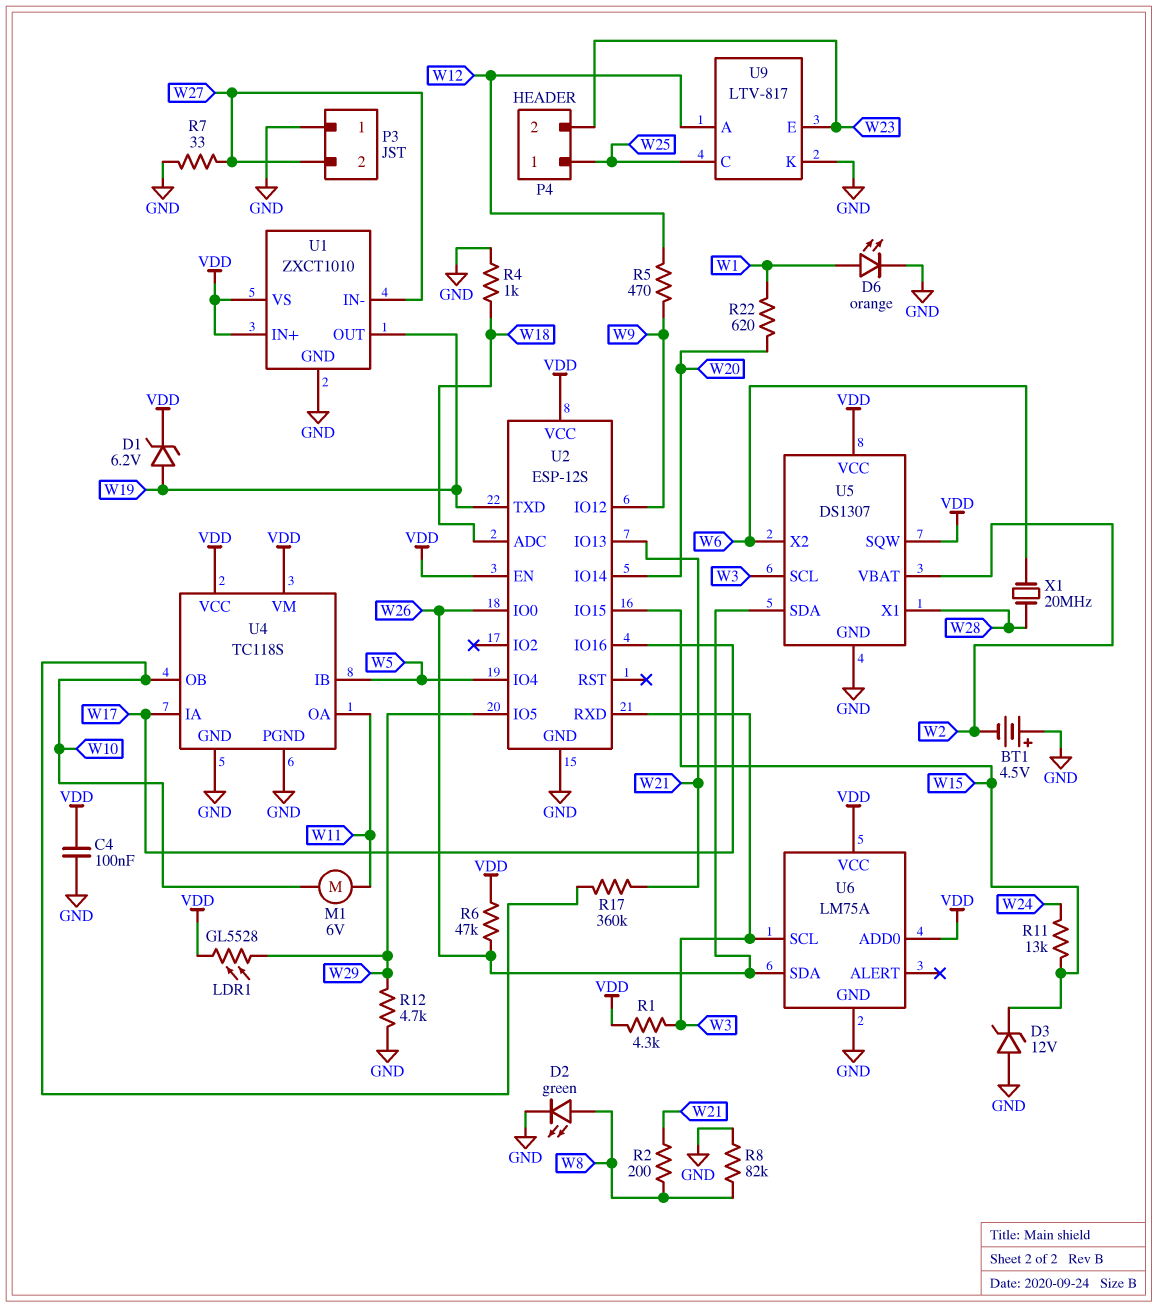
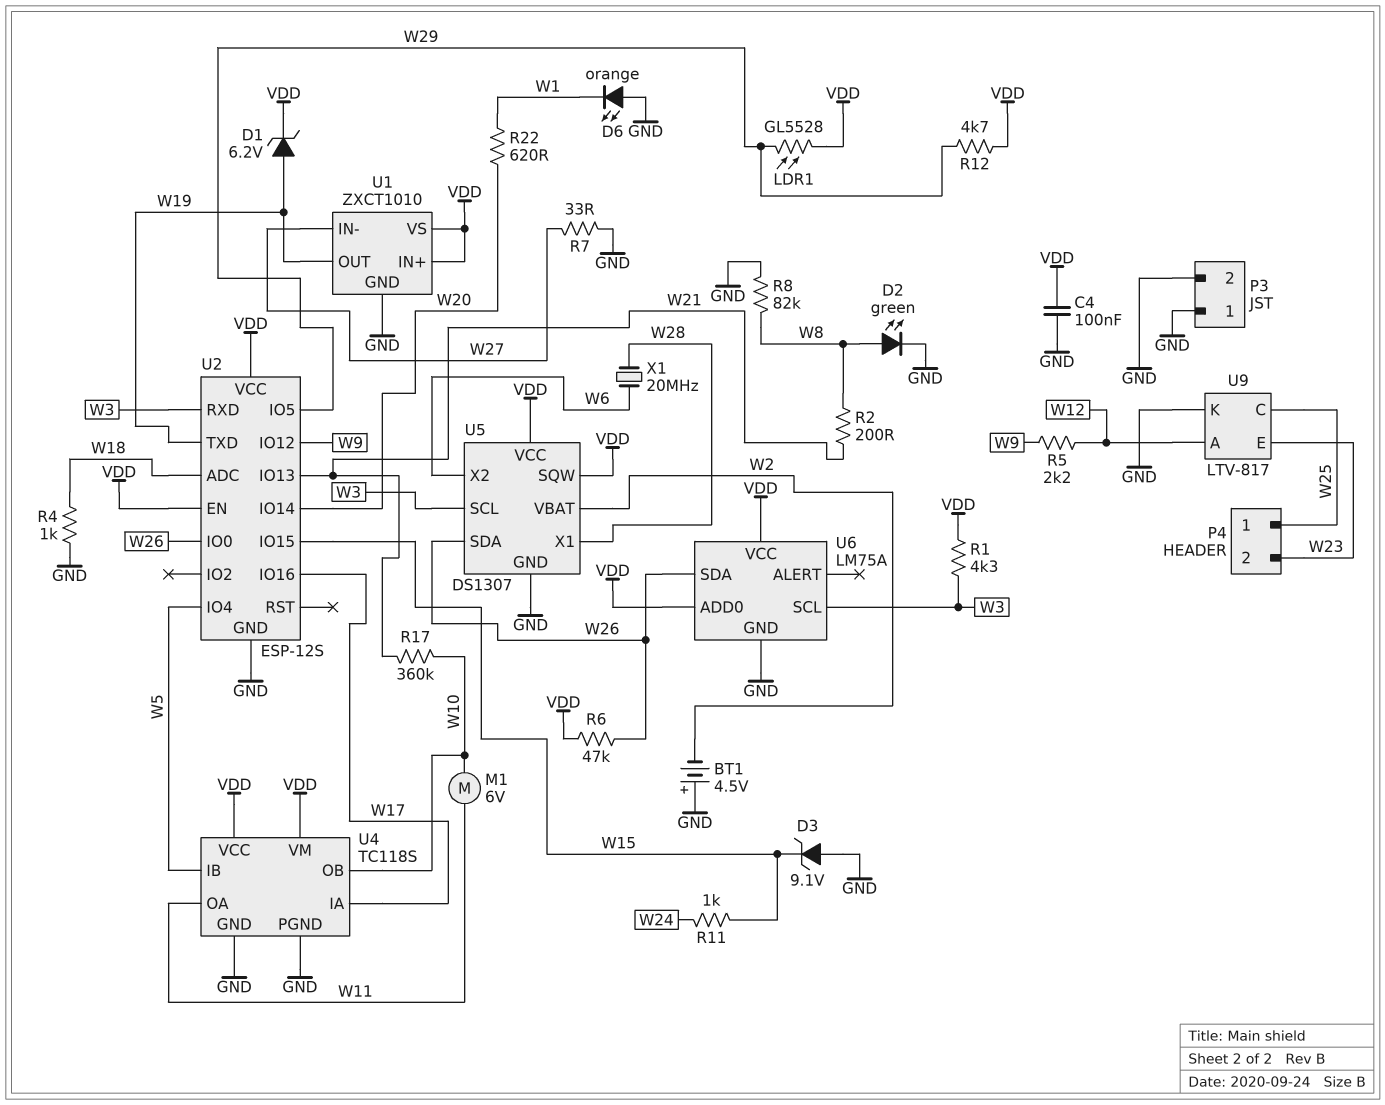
D3: zener 12V (A GND, K W15) -> zener 9.1V (A GND, K W15)
D6: LED orange (A W1, K GND) -> LED orange (A GND, K W1)
P3 pin 2: W27 -> GND
R5: 470 (W9, W12) -> 2.2k (W9, W12)
R11: 13k (W15, W24) -> 1k (W15, W24)
R12: 4.7k (GND, W29) -> 4.7k (VDD, W29)

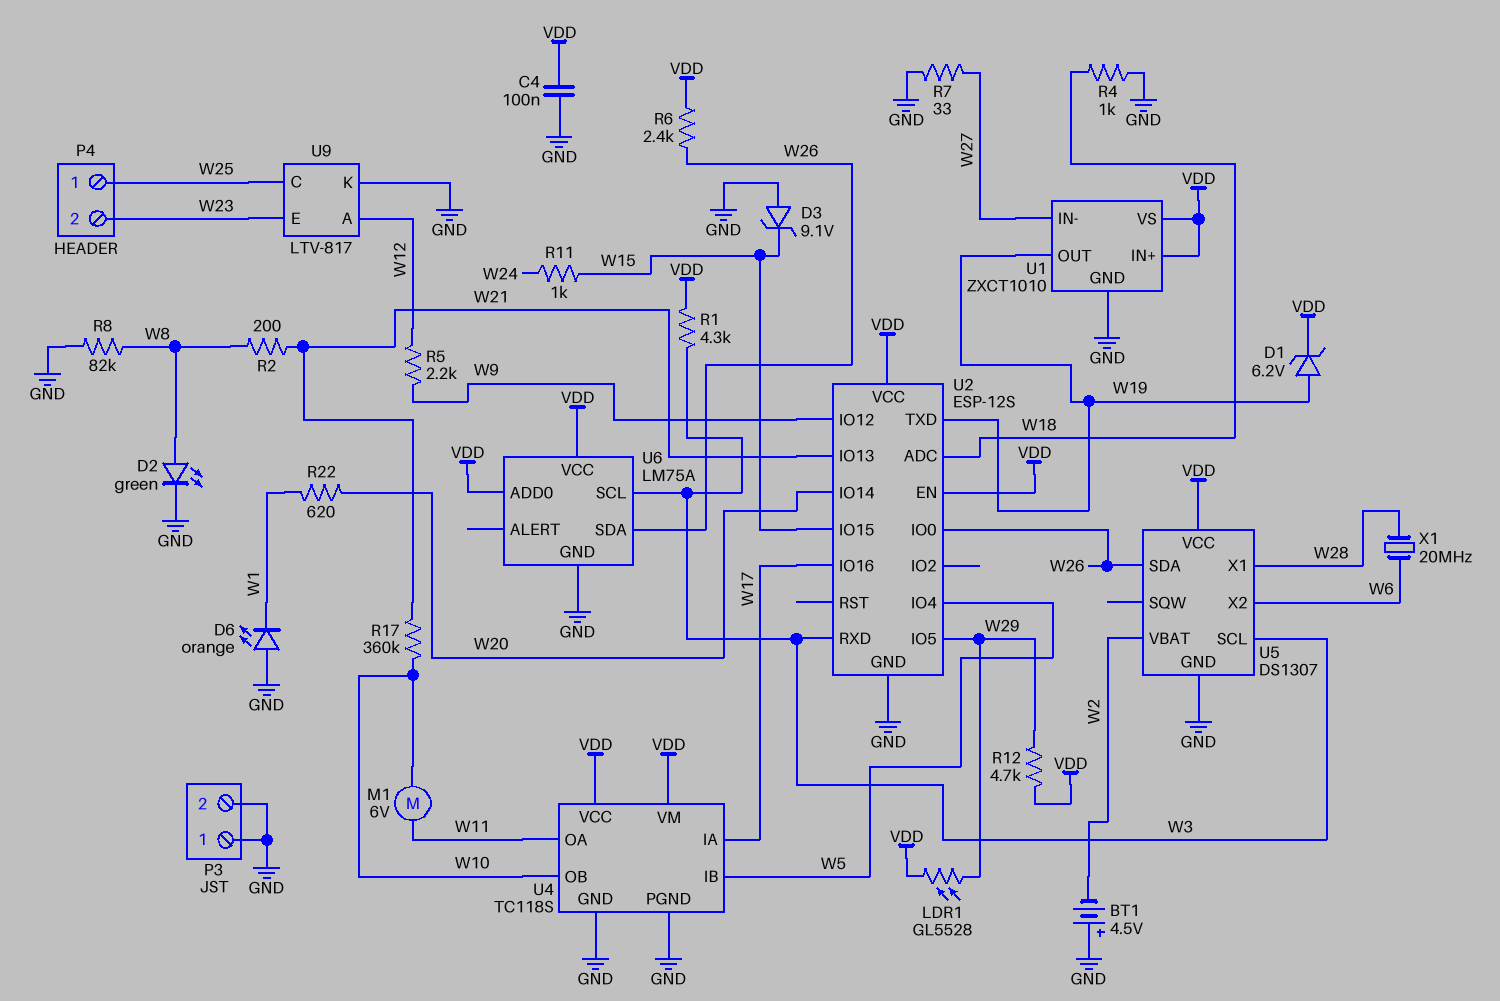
R6: 47k (VDD, W26) -> 2.4k (VDD, W26)
U5 pin SQW: VDD -> none

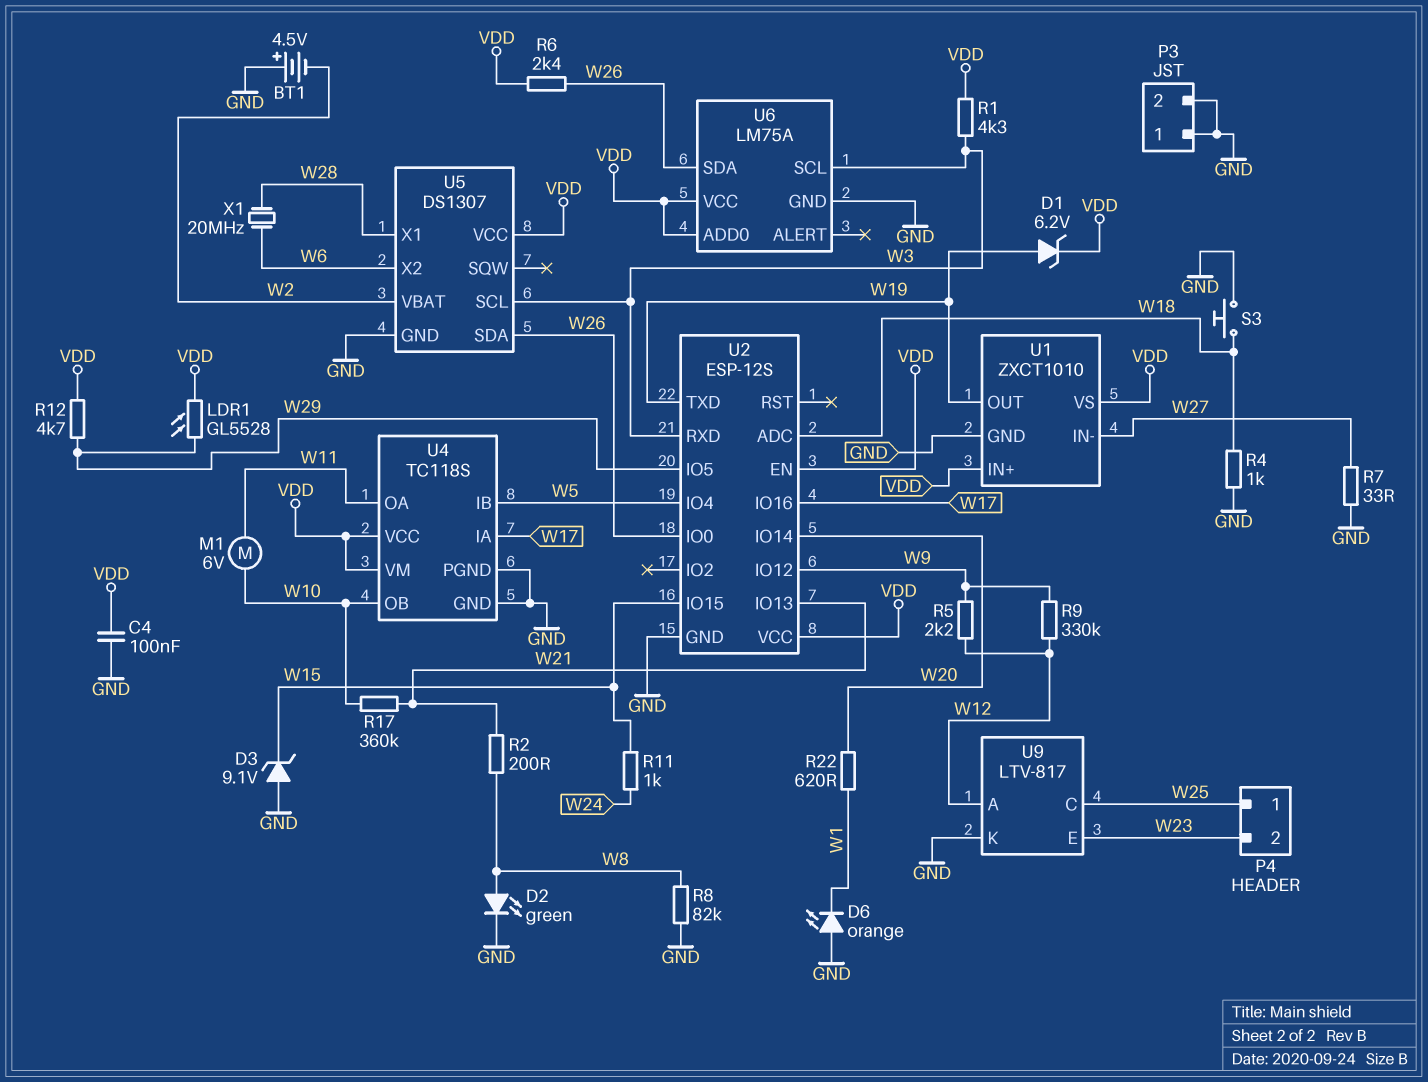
R9: none -> 330k (W9, W12)
S3: none -> button (GND, W18)

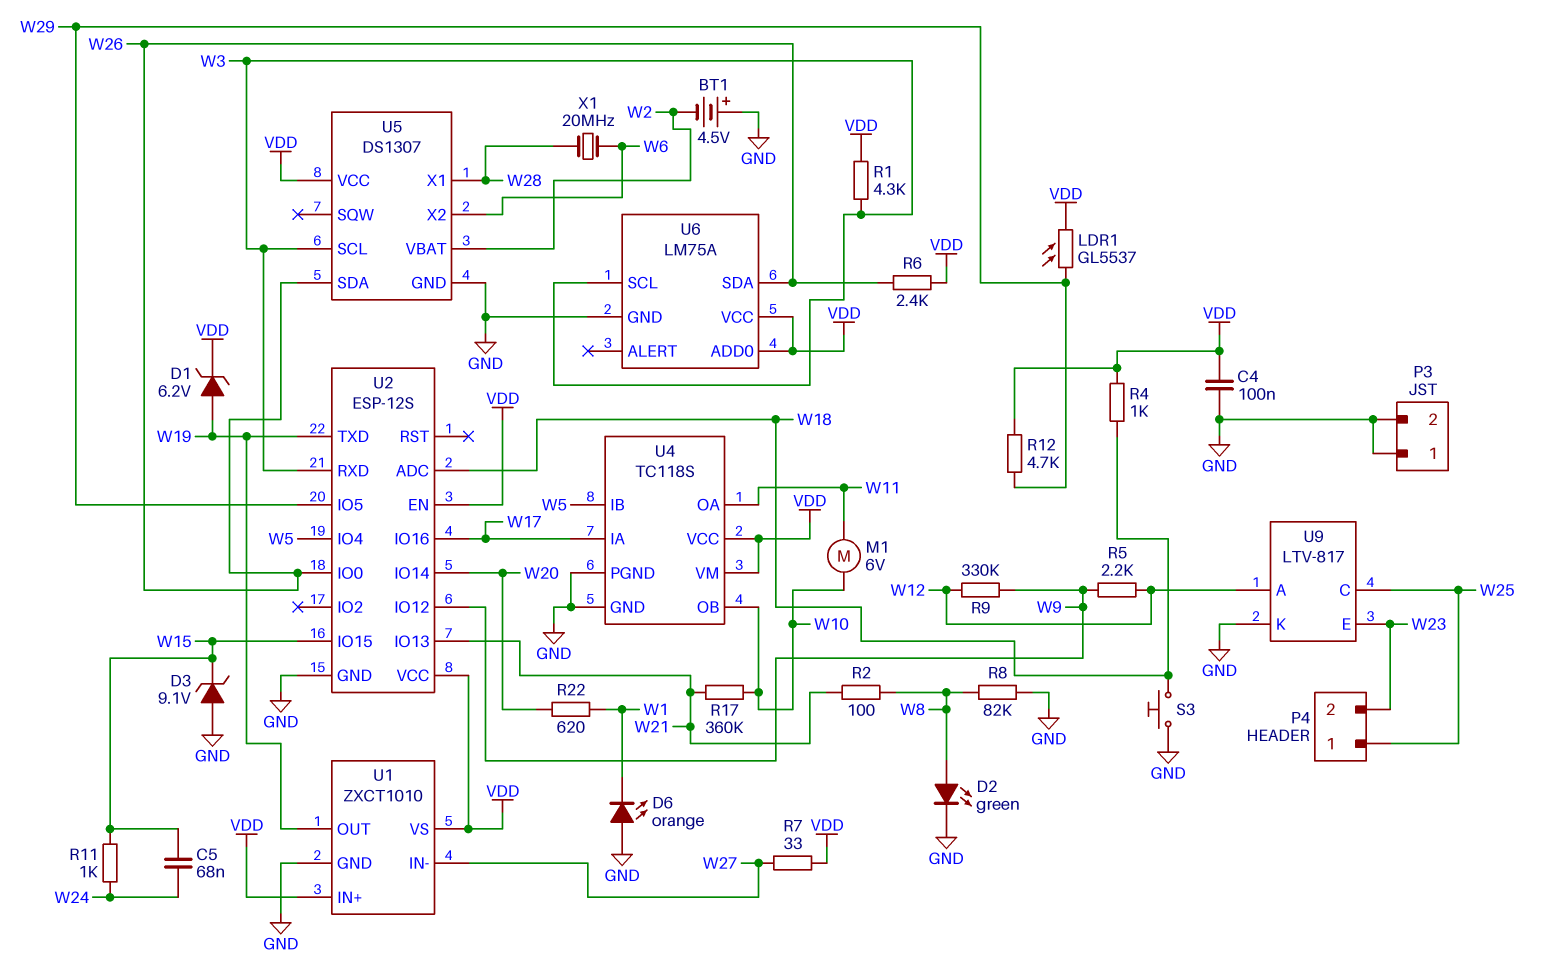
C5: none -> 68nF (W15, W24)
LDR1: GL5528 (VDD, W29) -> GL5537 (VDD, W29)
R2: 200 (W8, W21) -> 100 (W8, W21)
R4: 1k (GND, W18) -> 1k (VDD, W18)
R7: 33 (GND, W27) -> 33 (VDD, W27)

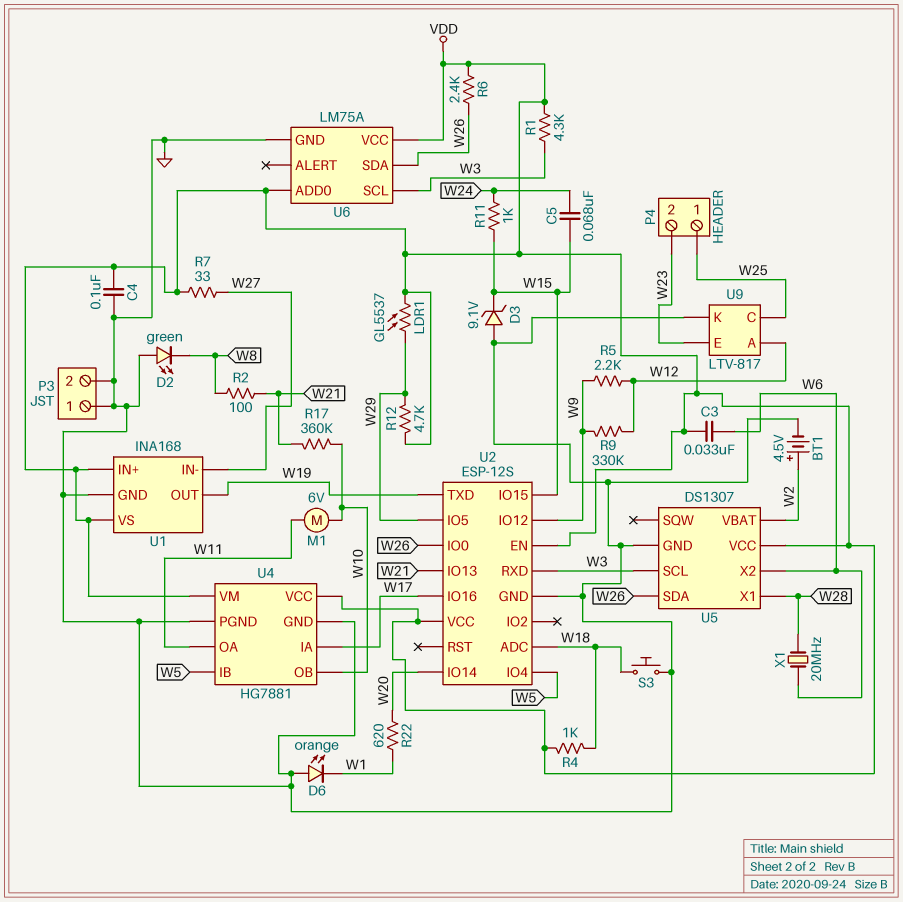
BT1: 4.5V (plus GND, minus W2) -> 4.5V (plus W2, minus GND)
C3: none -> 33nF (VDD, W6)
D1: zener 6.2V (A W19, K VDD) -> none
D2: LED green (A W8, K GND) -> LED green (A GND, K W8)
R8: 82k (GND, W8) -> none
U1: ZXCT1010 -> INA168
U4: TC118S -> HG7881

